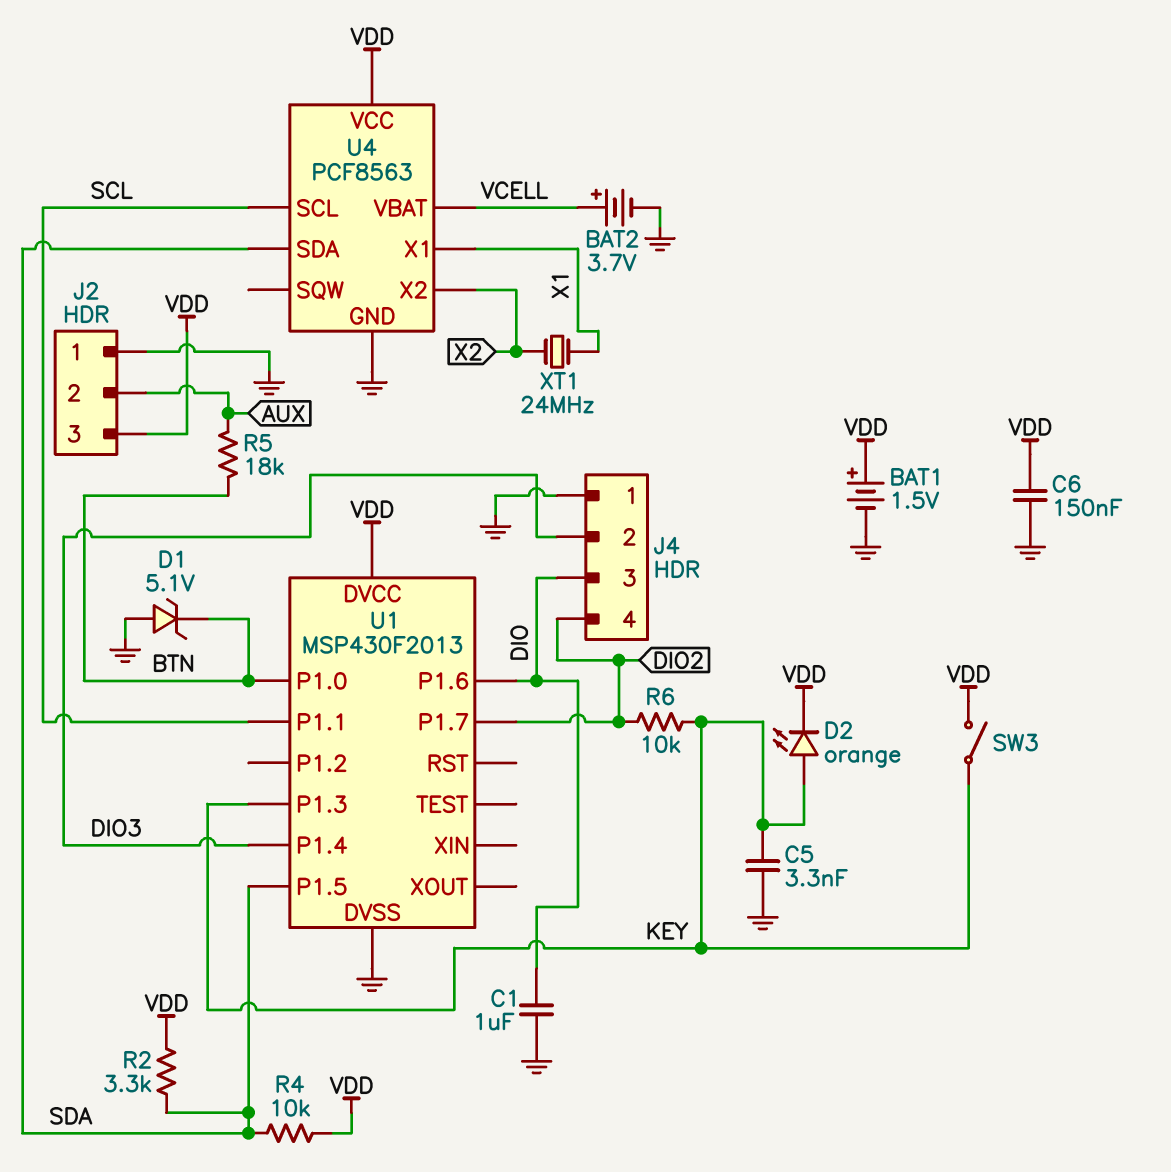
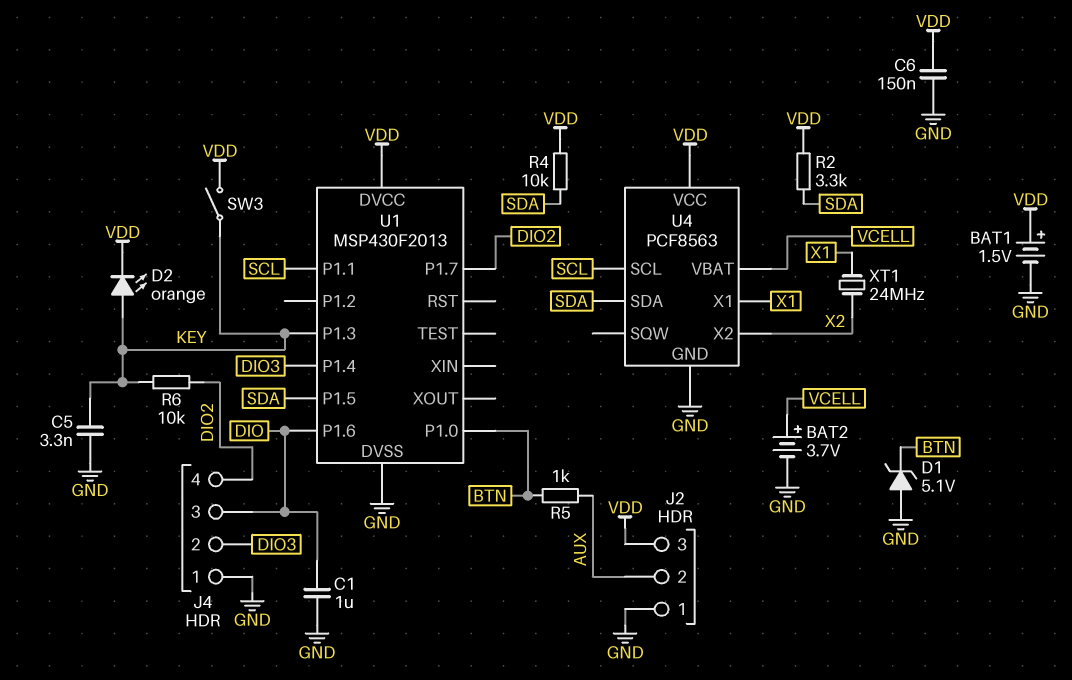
R5: 18k (AUX, BTN) -> 1k (AUX, BTN)

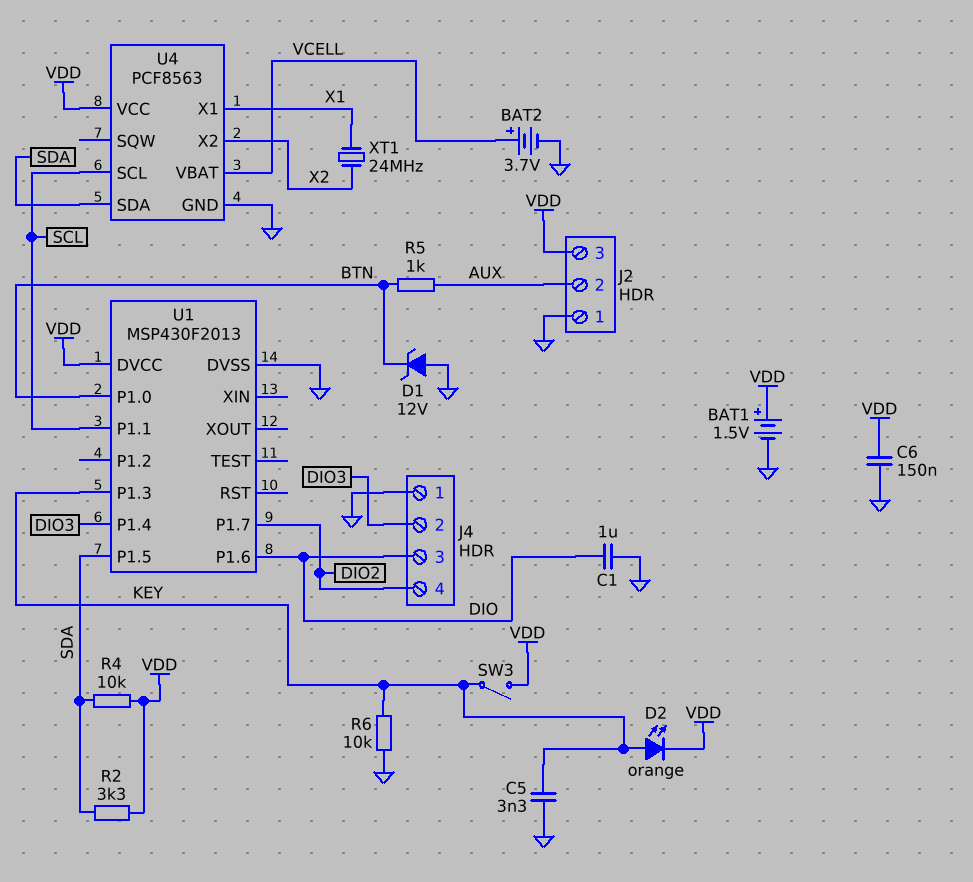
D1: zener 5.1V (A GND, K BTN) -> zener 12V (A GND, K BTN)
R6: 10k (DIO2, KEY) -> 10k (GND, KEY)

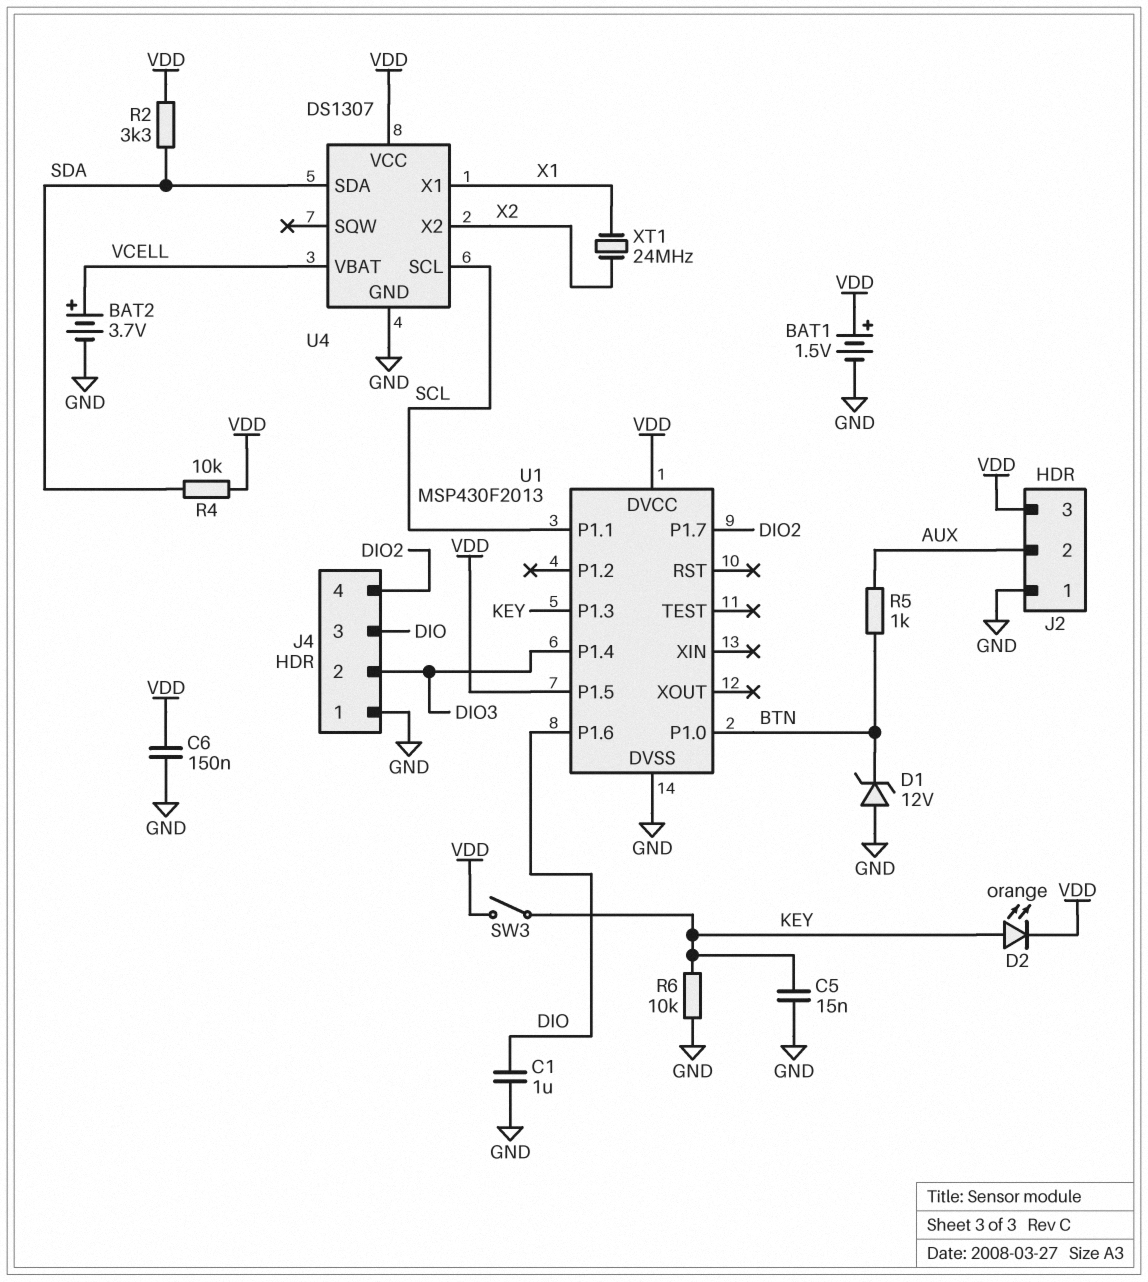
C5: 3.3nF (GND, KEY) -> 15nF (GND, KEY)
U1 pin P1.5: SDA -> VDD
U4: PCF8563 -> DS1307

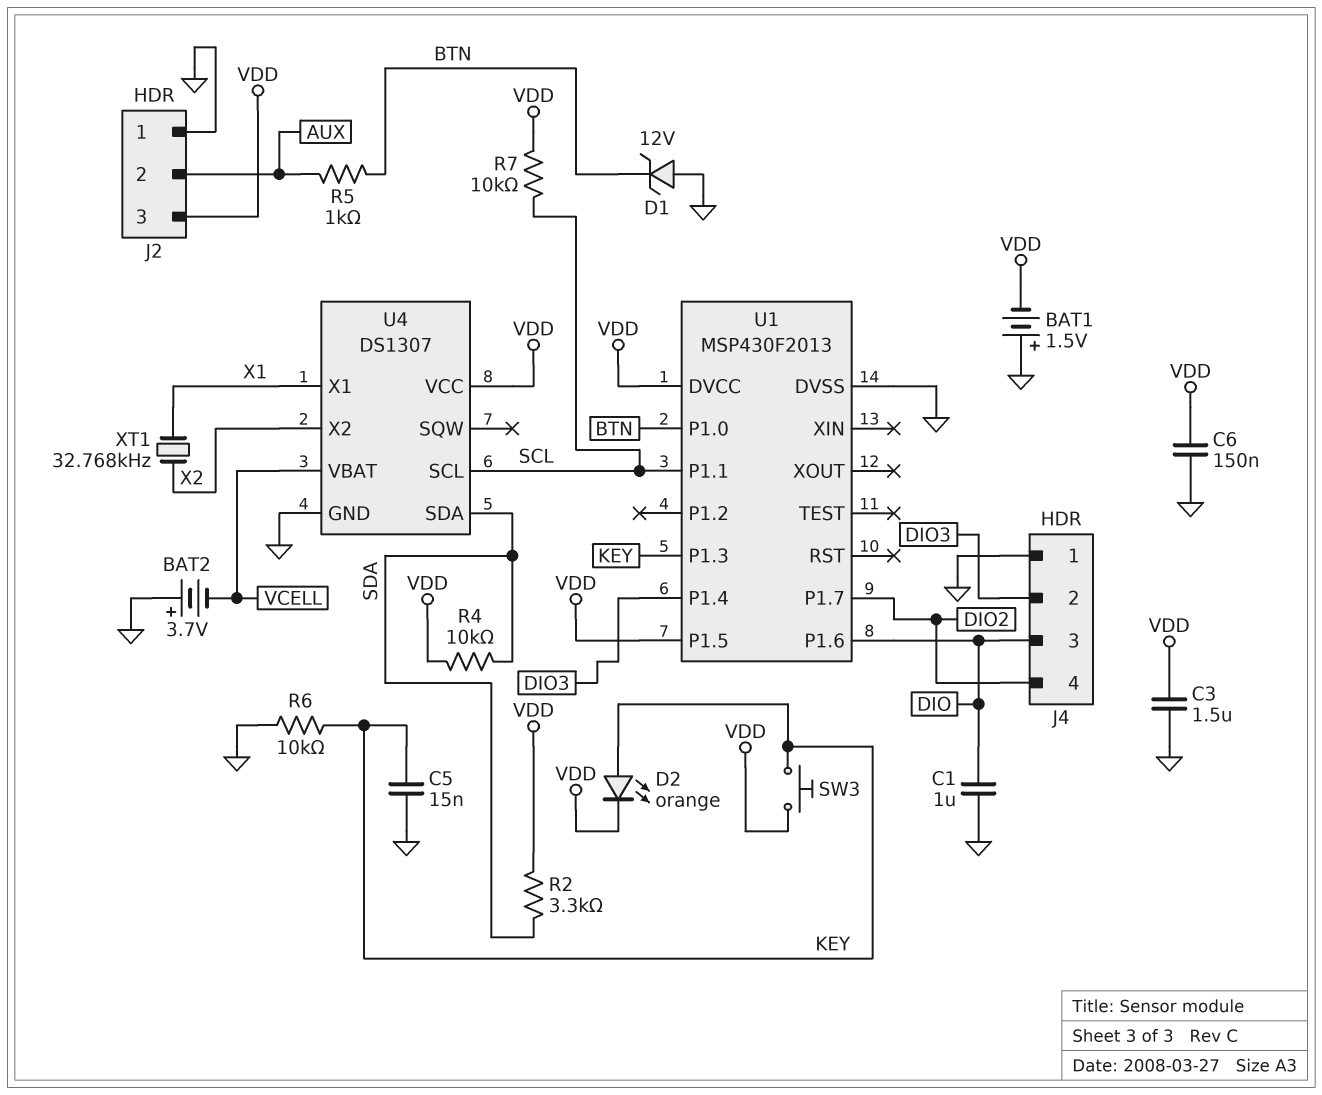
BAT1: 1.5V (plus VDD, minus GND) -> 1.5V (plus GND, minus VDD)
BAT2: 3.7V (plus VCELL, minus GND) -> 3.7V (plus GND, minus VCELL)
C3: none -> 1.5uF (GND, VDD)
R7: none -> 10k (SCL, VDD)
SW3: switch (KEY, VDD) -> button (KEY, VDD)
XT1: 24MHz (X1, X2) -> 32.768kHz (X1, X2)

